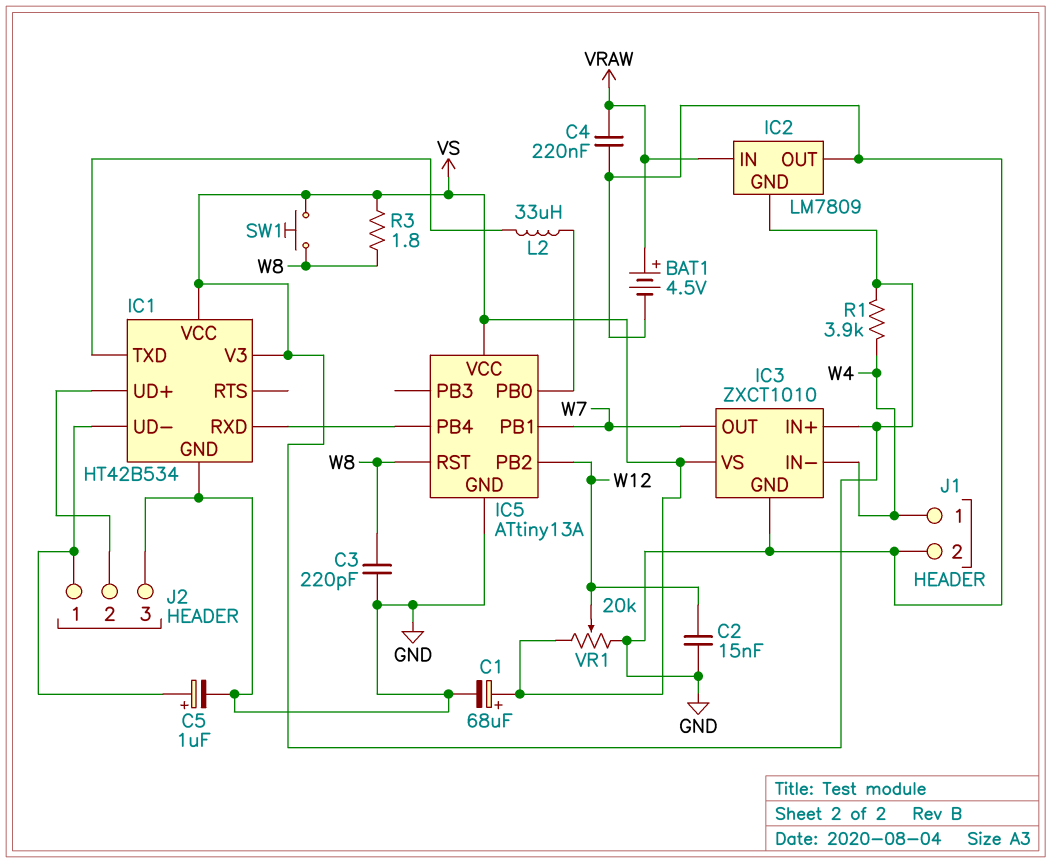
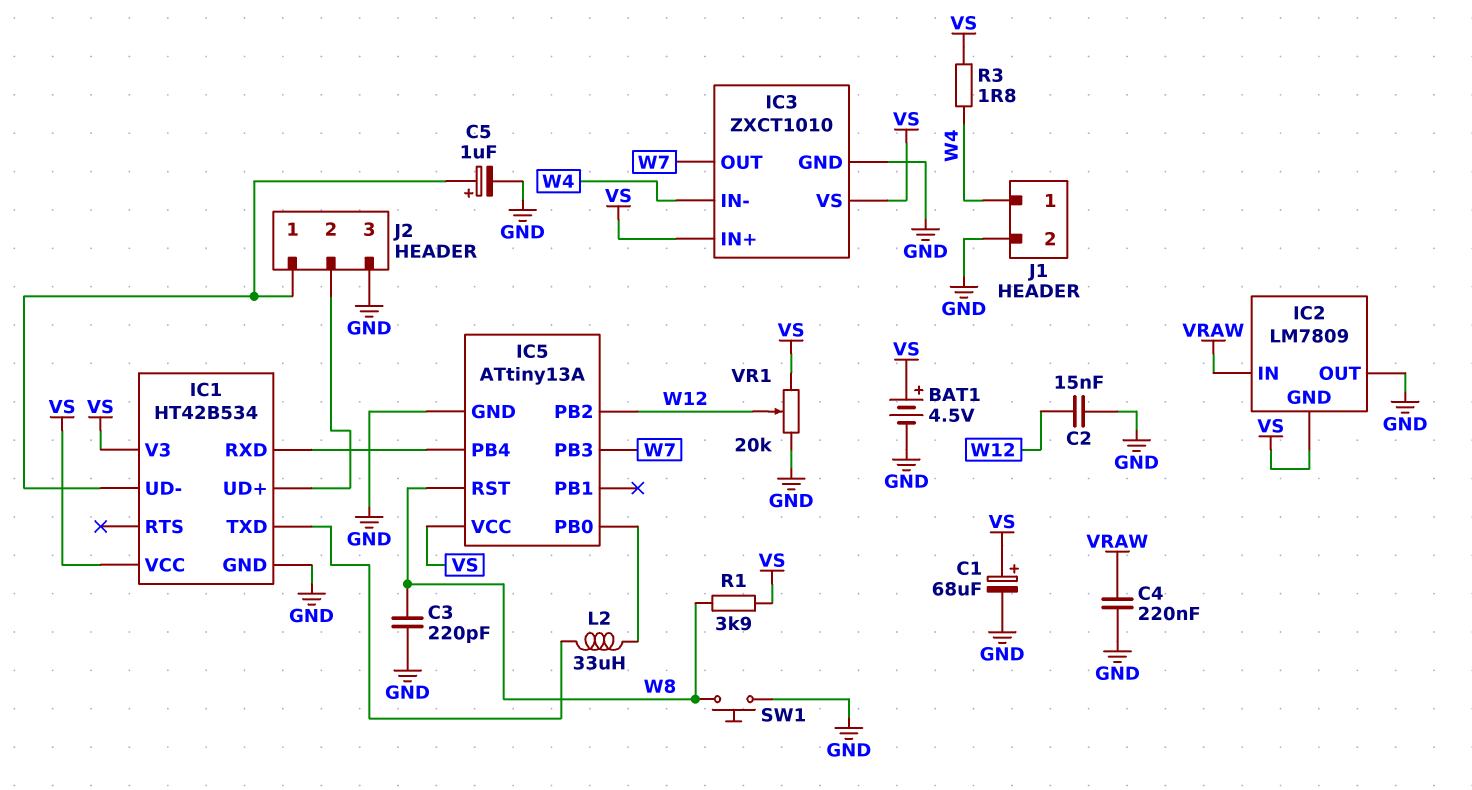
BAT1: 4.5V (plus VRAW, minus GND) -> 4.5V (plus VS, minus GND)
IC5 pin PB1: W7 -> none
IC5 pin PB3: none -> W7
R1: 3.9k (VS, W4) -> 3.9k (VS, W8)
R3: 1.8 (VS, W8) -> 1.8 (VS, W4)
SW1: button (VS, W8) -> button (GND, W8)

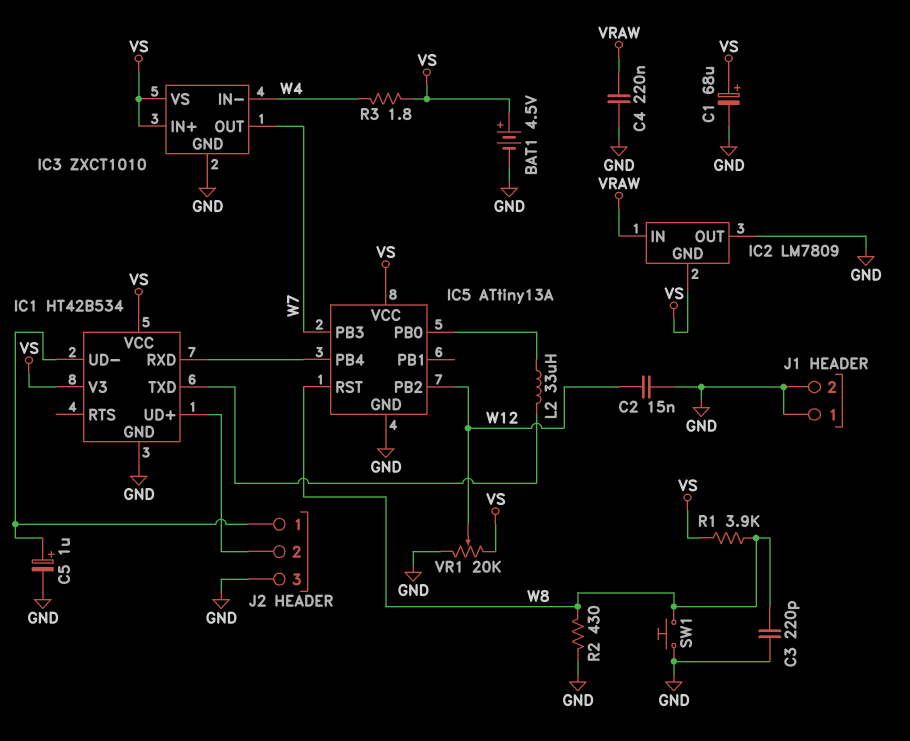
J1 pin 1: W4 -> GND
R2: none -> 430 (GND, W8)

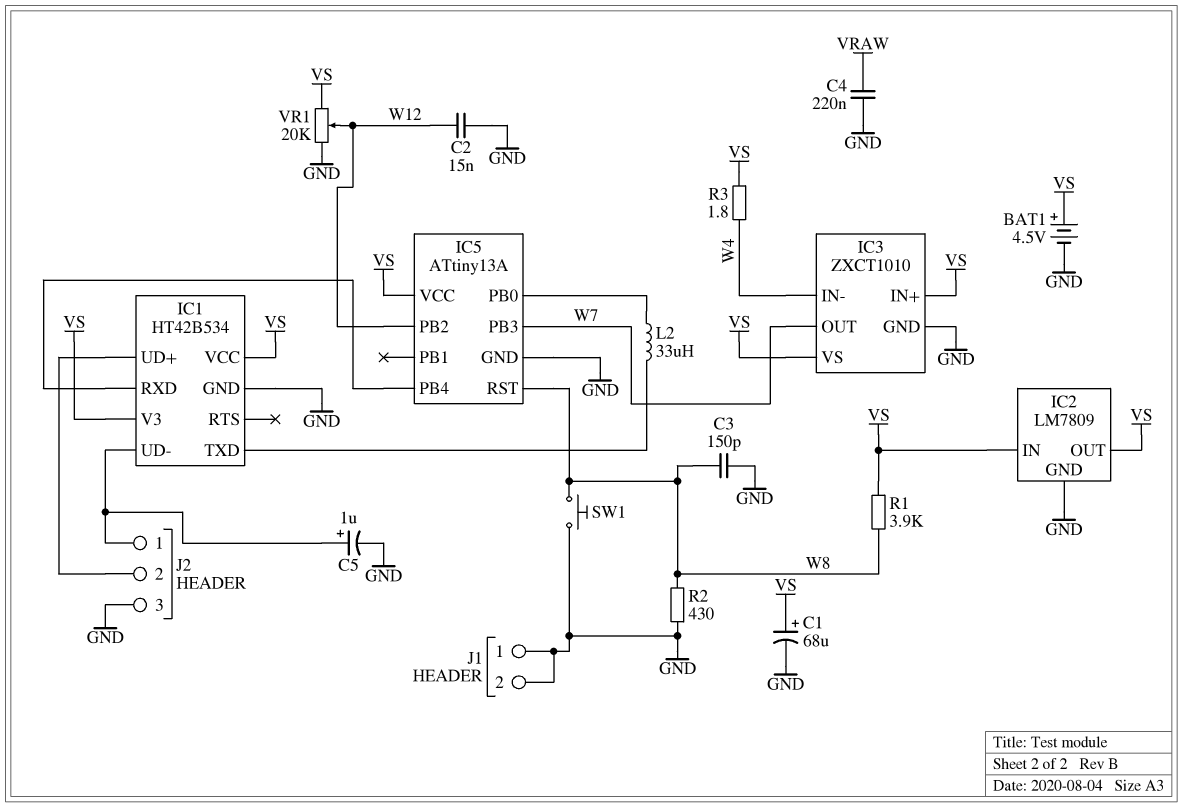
C3: 220pF (GND, W8) -> 150pF (GND, W8)
IC2 pin GND: VS -> GND
IC2 pin IN: VRAW -> VS
IC2 pin OUT: GND -> VS

